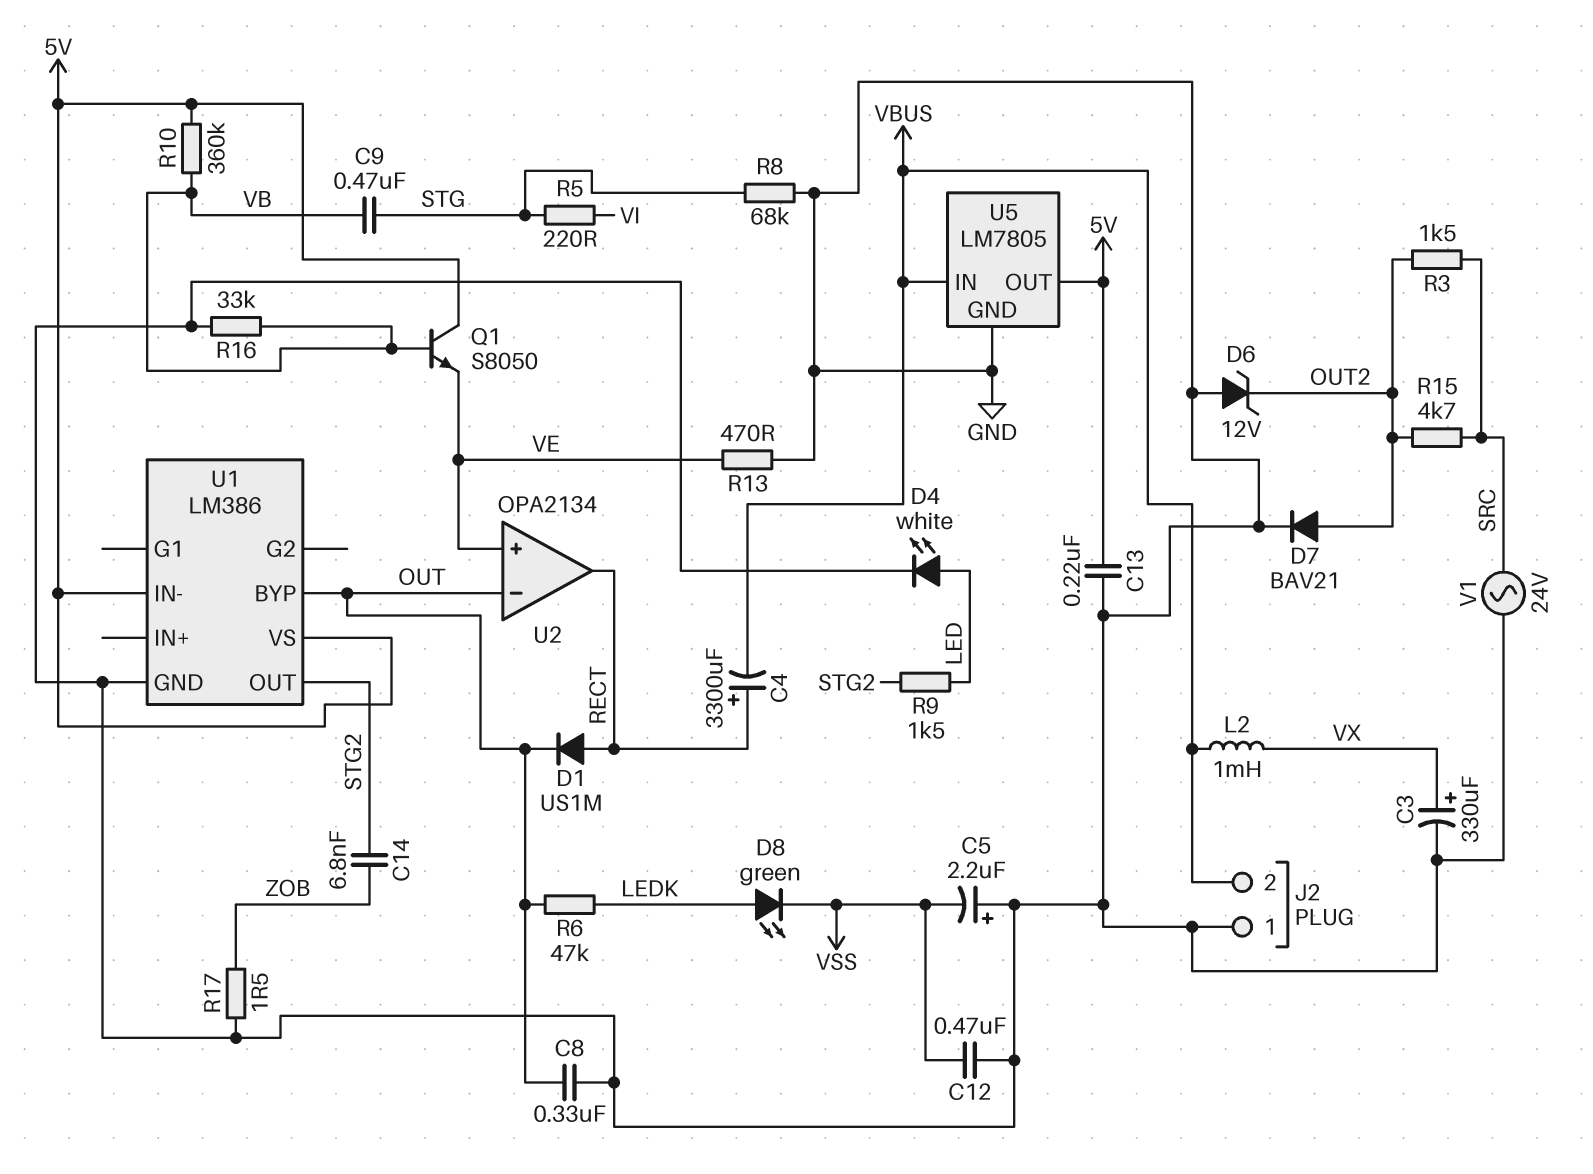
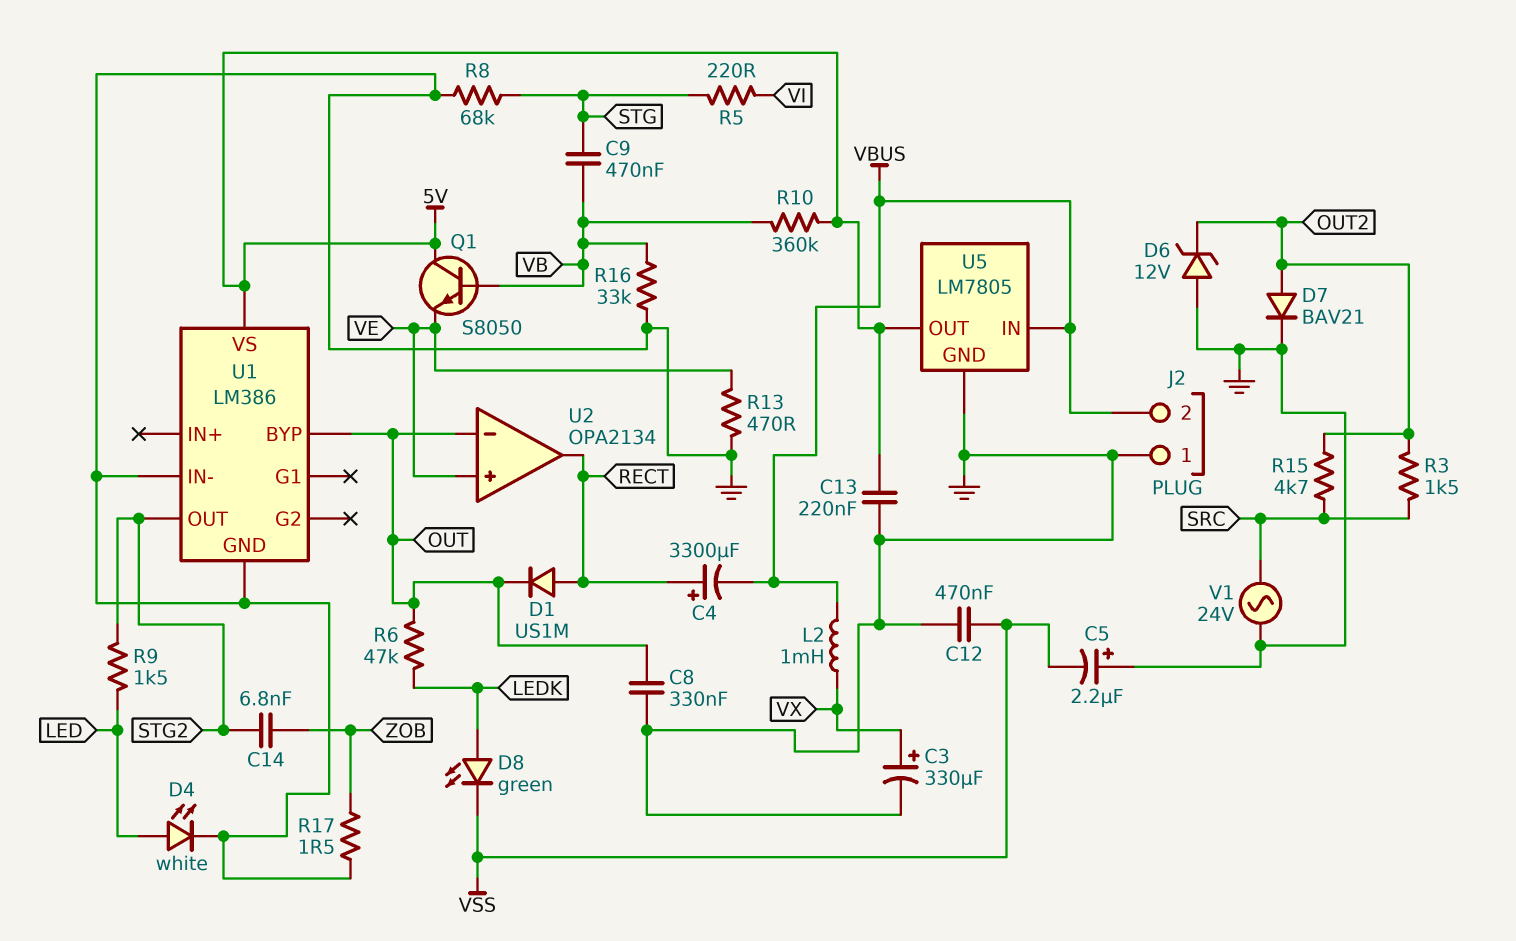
U1 pin IN-: 5V -> GND

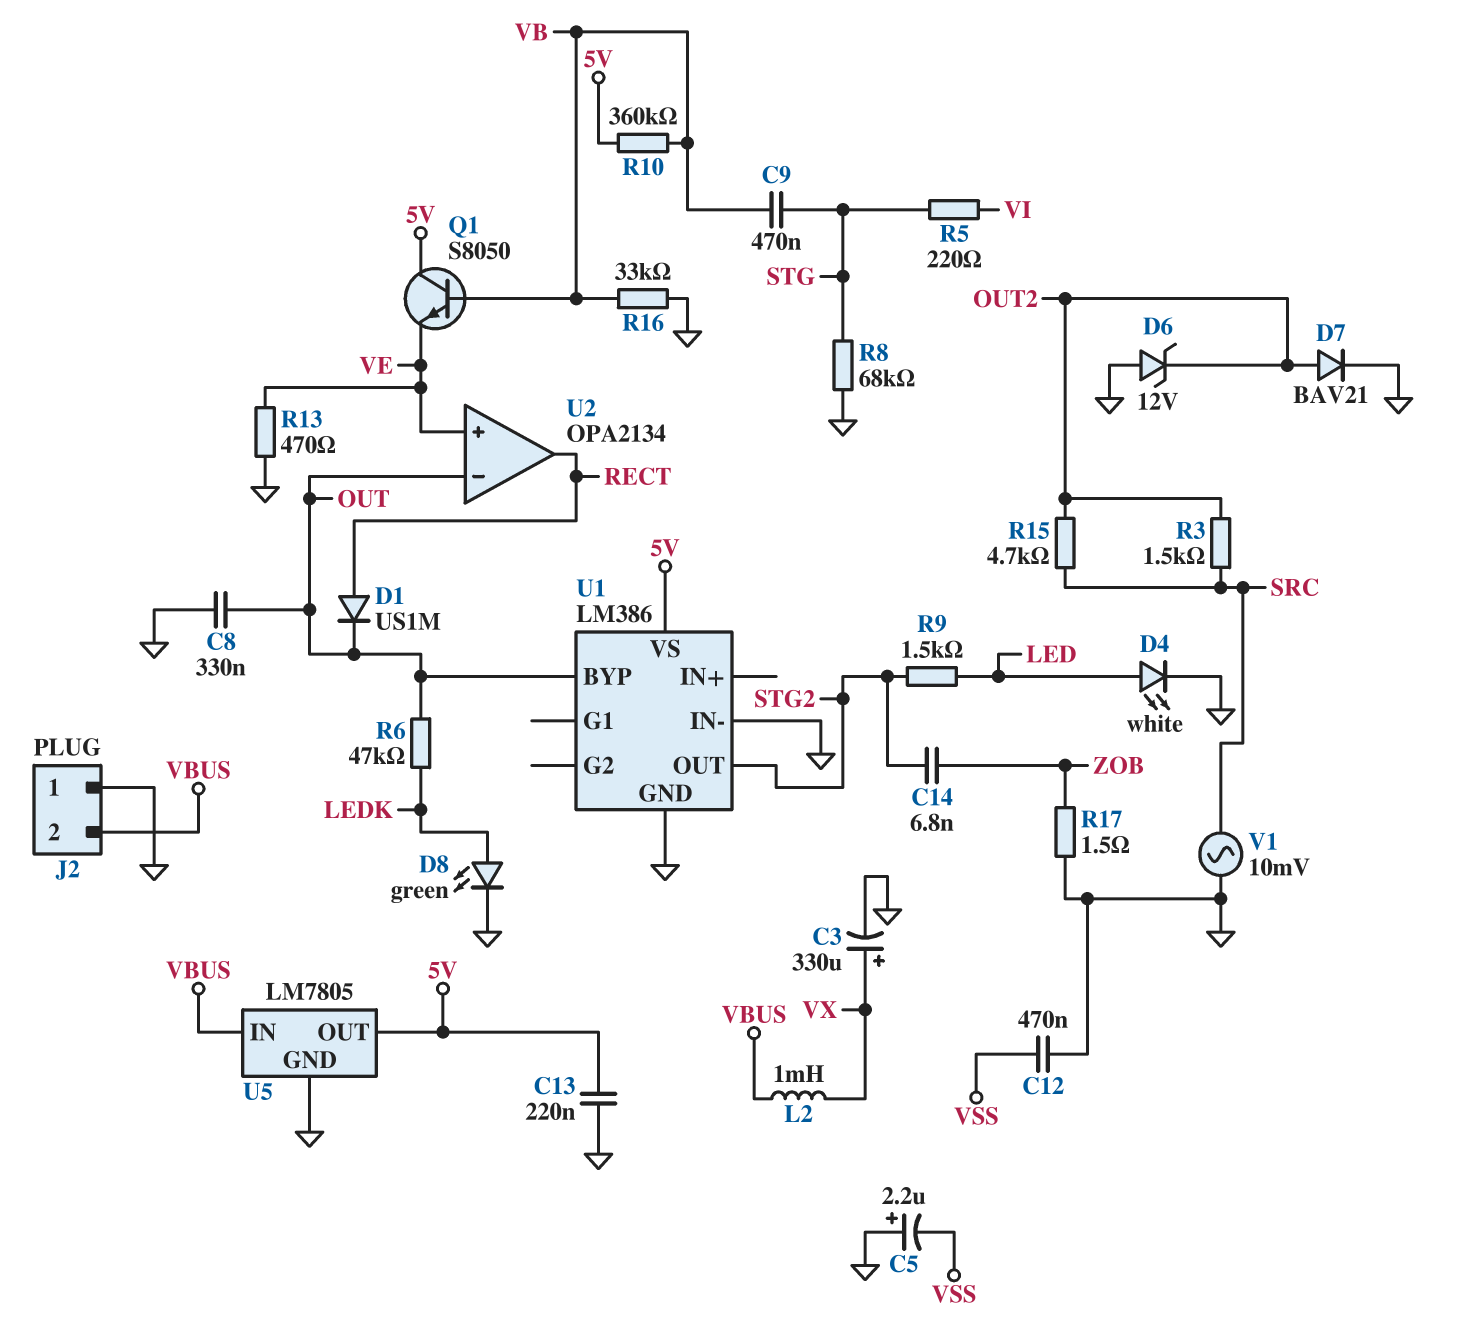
C4: 3300uF (plus RECT, minus VBUS) -> none
D8: LED green (A LEDK, K VSS) -> LED green (A LEDK, K GND)
V1: AC 24V (GND, SRC) -> AC 10mV (GND, SRC)

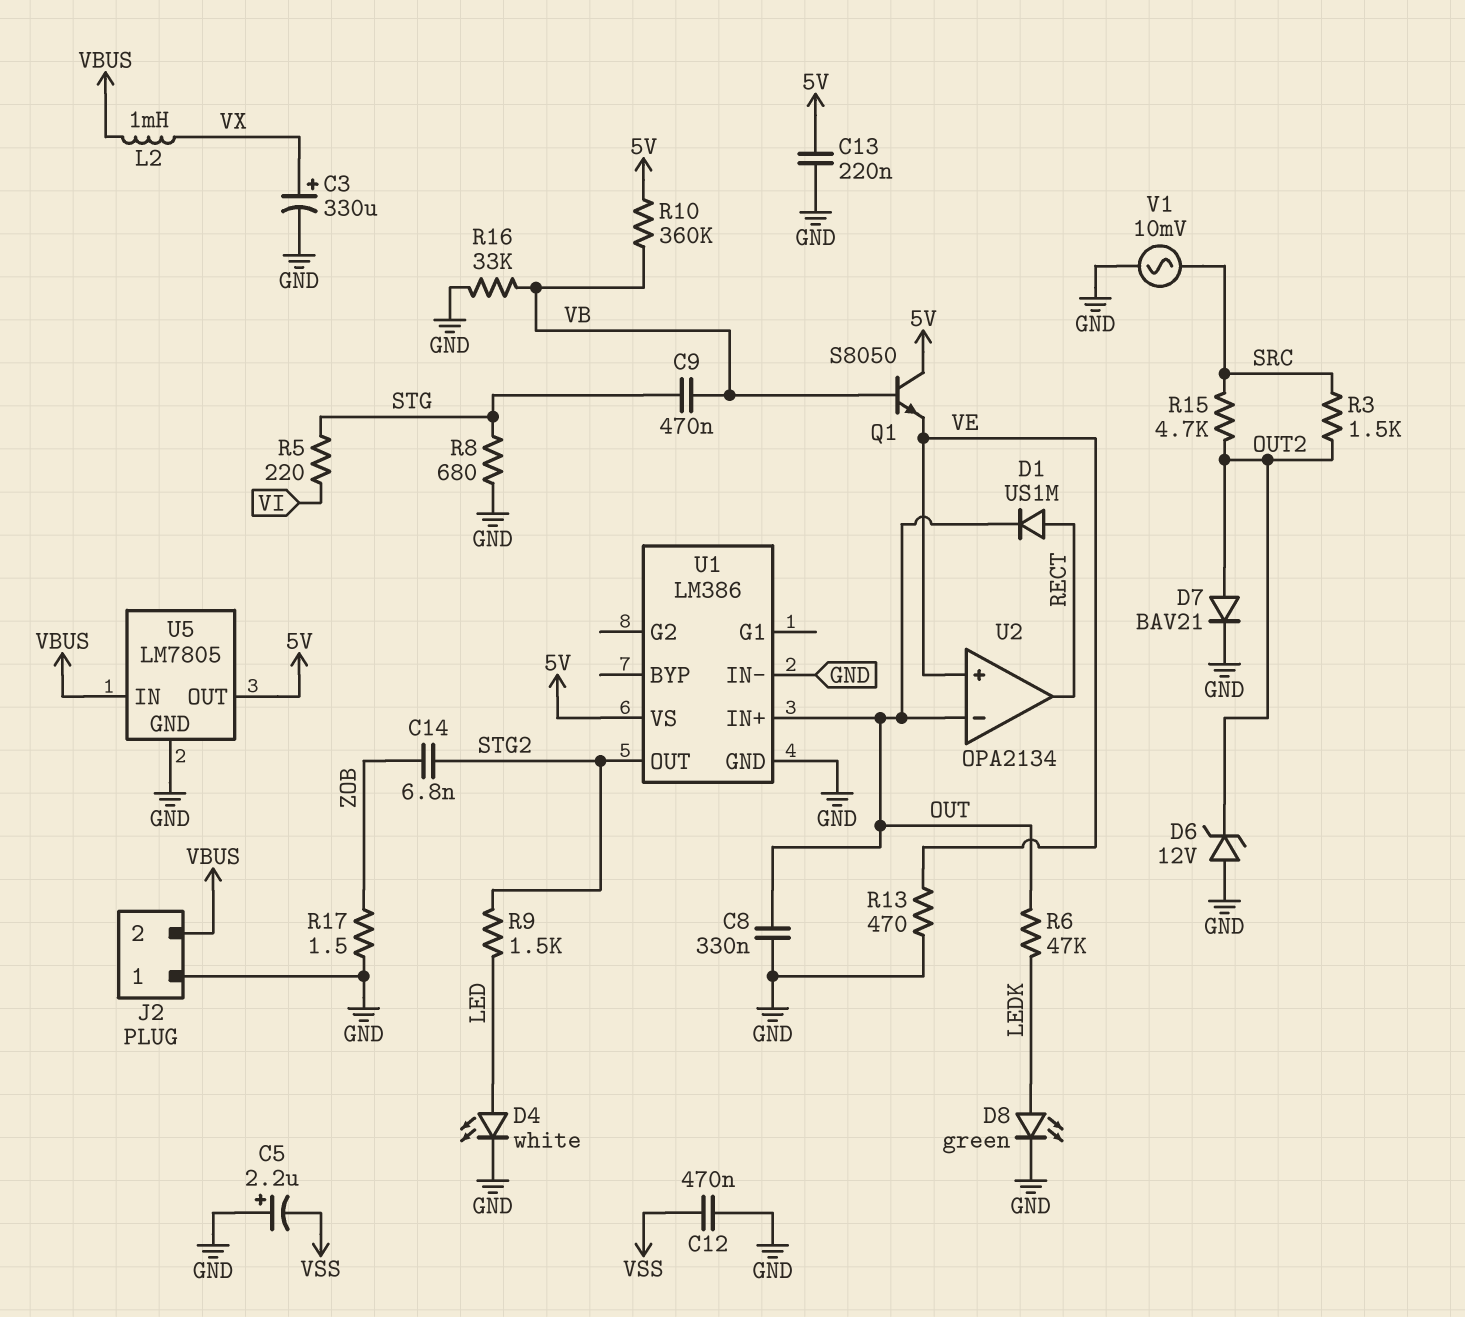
R8: 68k (GND, STG) -> 680 (GND, STG)
U1 pin BYP: OUT -> none
U1 pin IN+: none -> OUT

